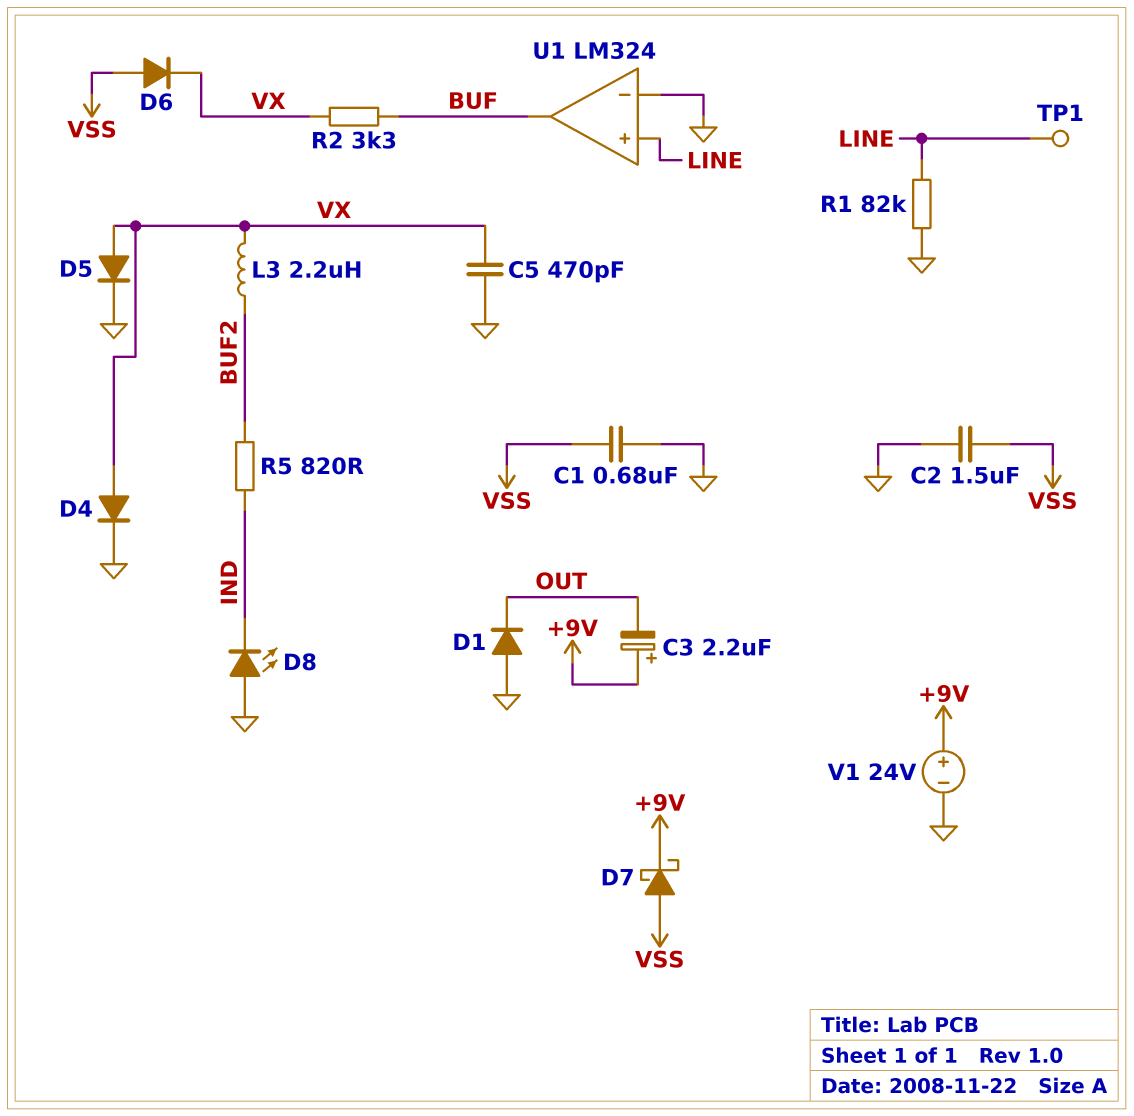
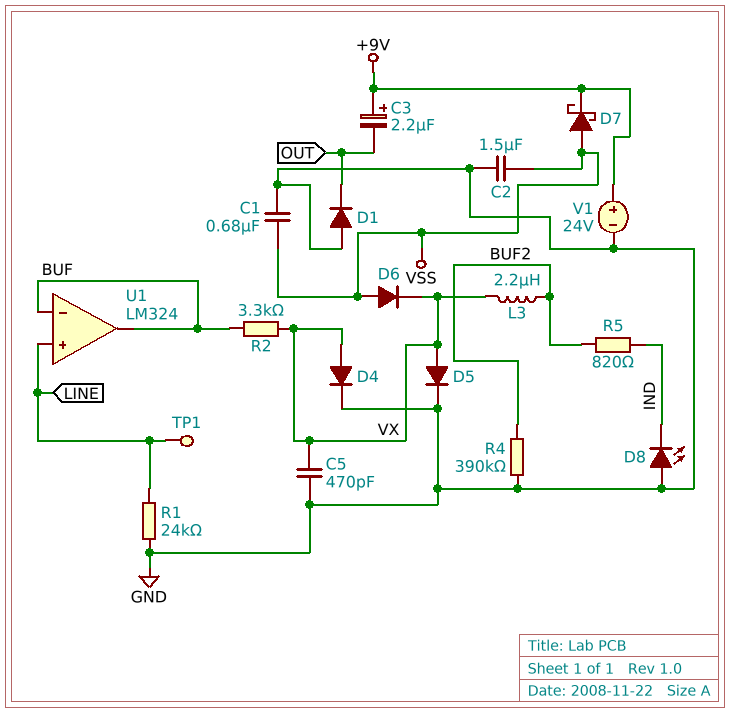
R1: 82k (GND, LINE) -> 24k (GND, LINE)
R4: none -> 390k (BUF2, GND)
U1 pin in-: GND -> BUF

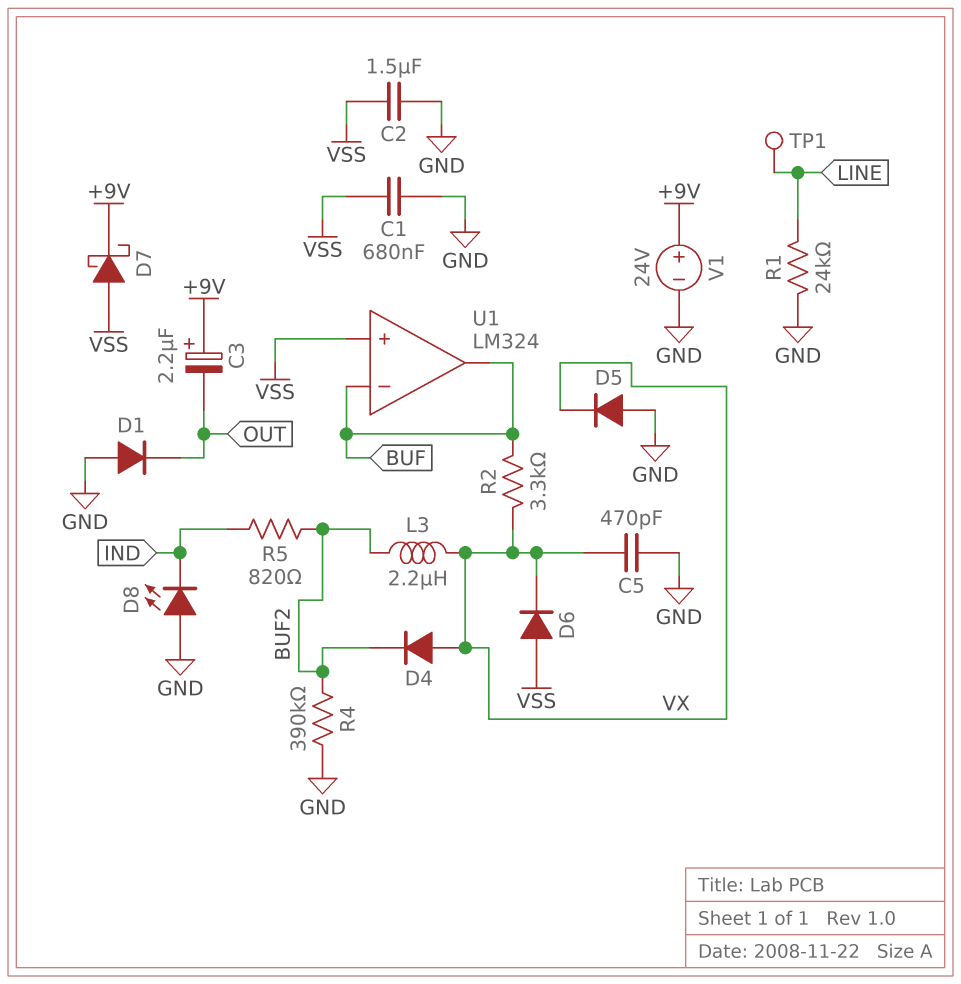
D4: diode (A VX, K GND) -> diode (A VX, K BUF2)
D5: diode (A VX, K GND) -> diode (A GND, K VX)
U1 pin in+: LINE -> VSS

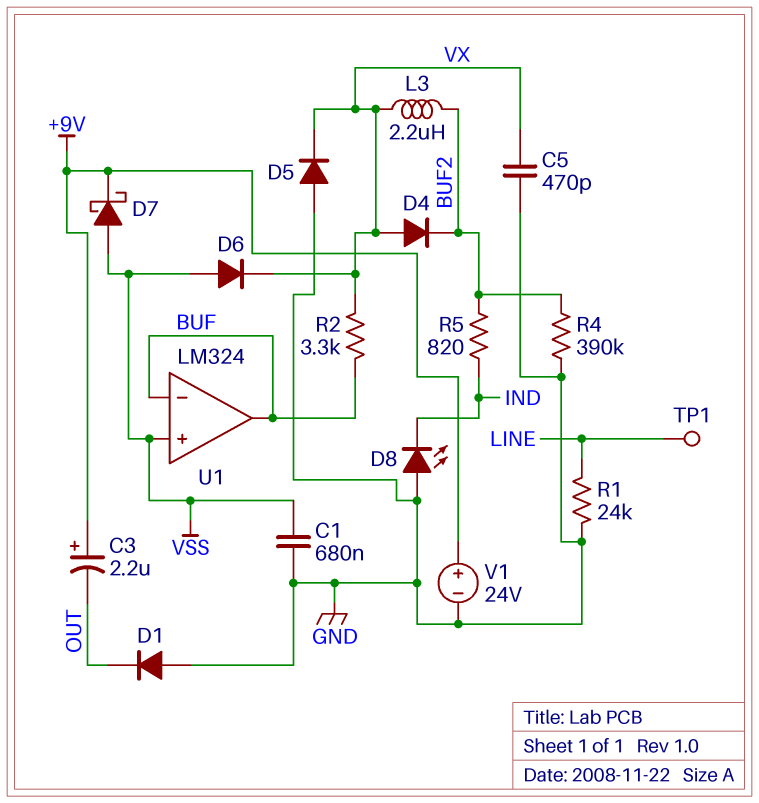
C2: 1.5uF (GND, VSS) -> none

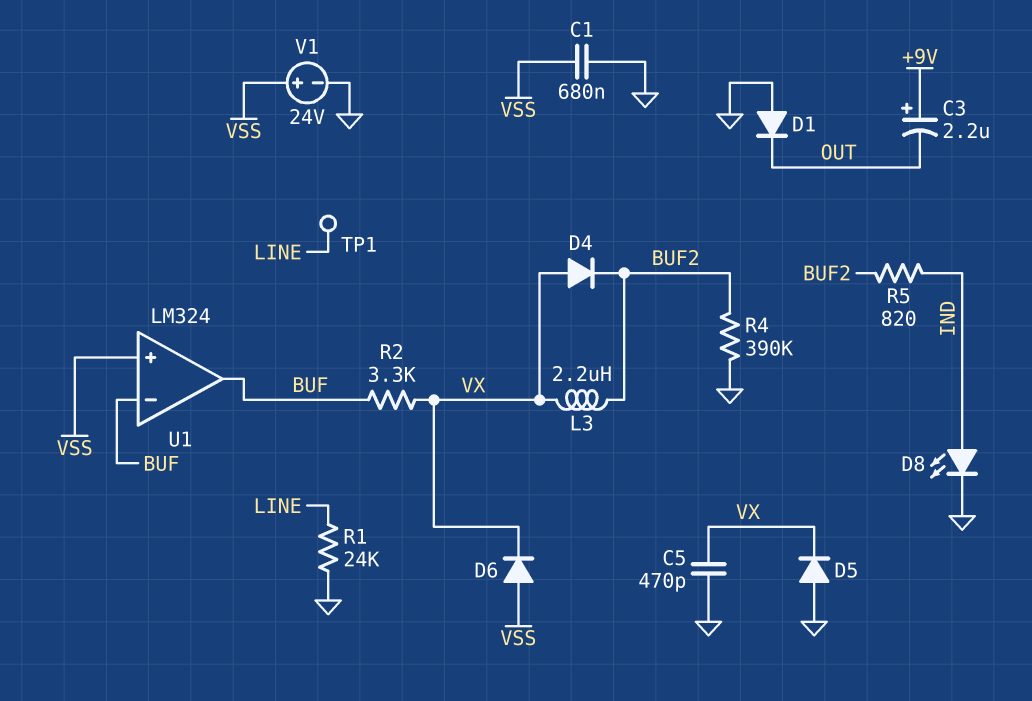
D7: schottky (A VSS, K +9V) -> none
D8: LED (A GND, K IND) -> LED (A IND, K GND)
V1: 24V (plus +9V, minus GND) -> 24V (plus VSS, minus GND)

